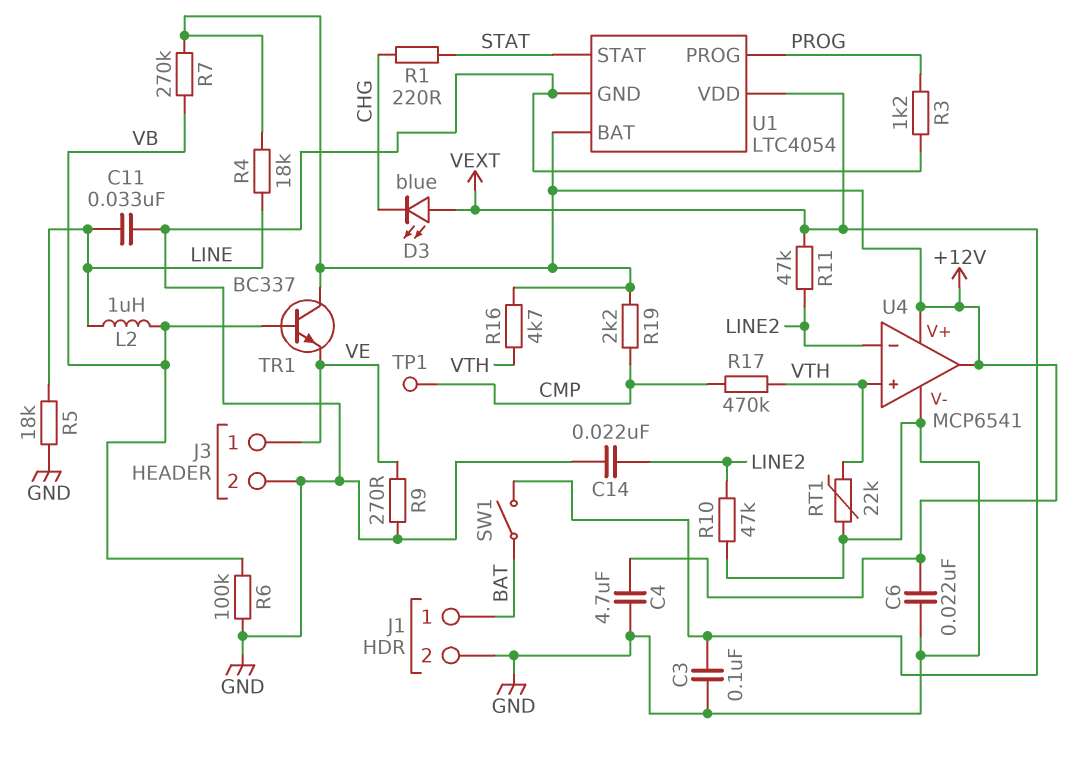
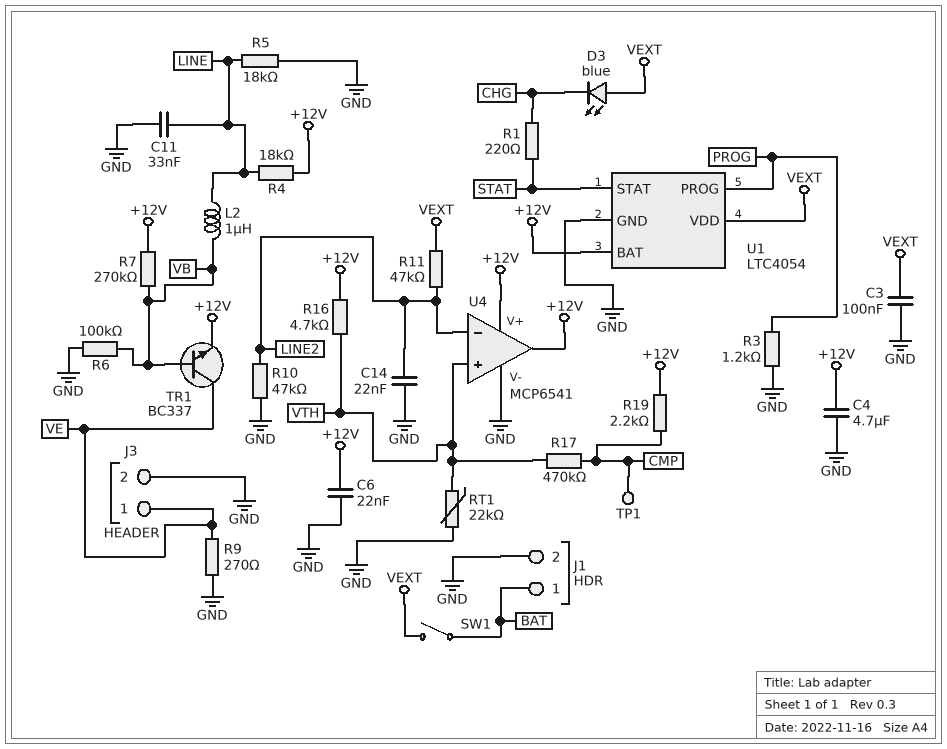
TR1: NPN BC337 (B VB, C +12V, E VE) -> NPN BC337 (B VB, C VE, E +12V)

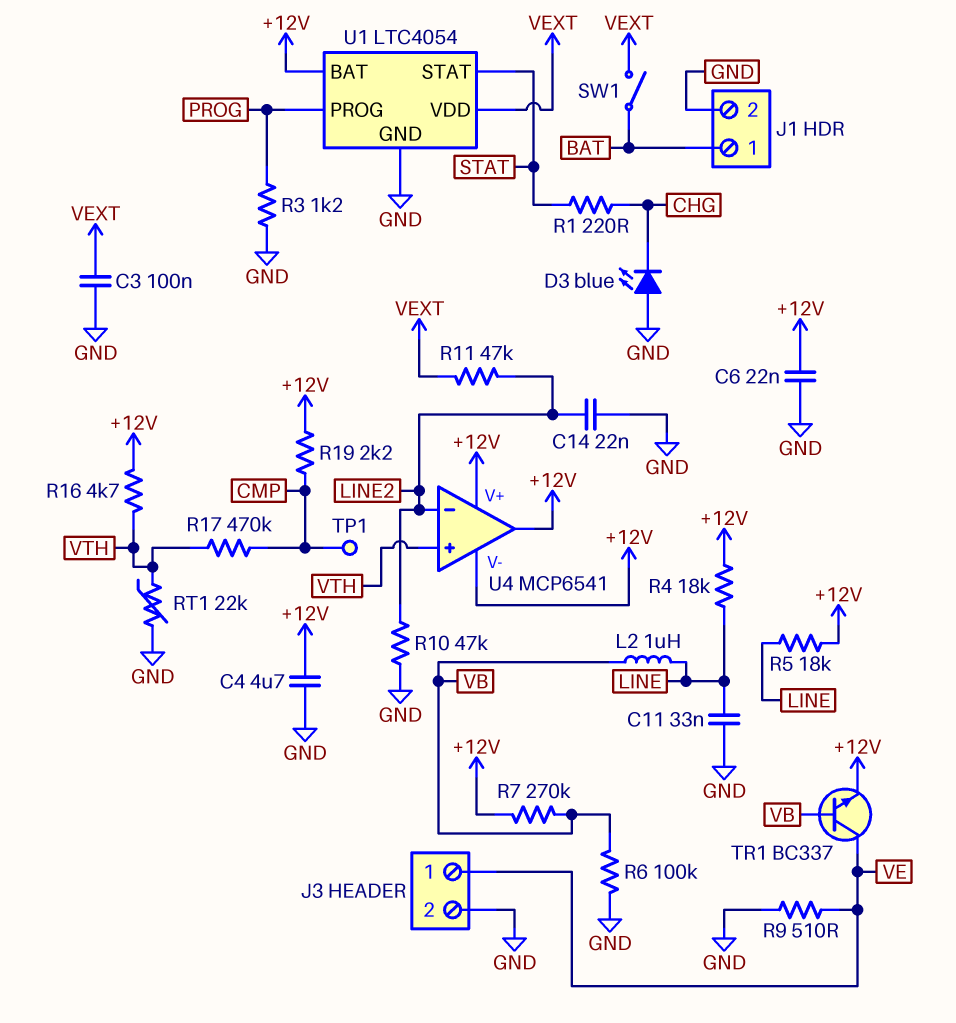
D3: LED blue (A VEXT, K CHG) -> LED blue (A GND, K CHG)
R5: 18k (GND, LINE) -> 18k (+12V, LINE)
R9: 270 (GND, VE) -> 510 (GND, VE)
U4 pin V-: GND -> +12V

